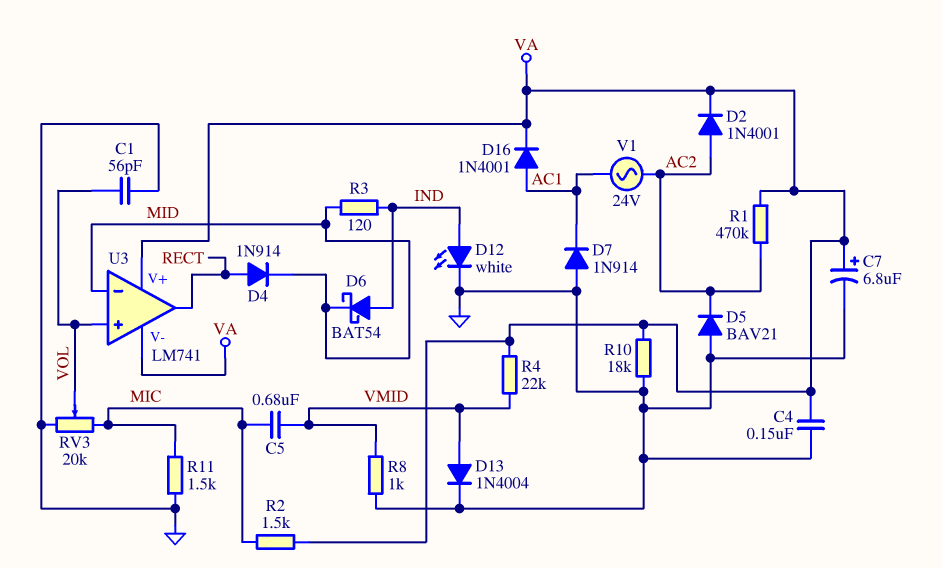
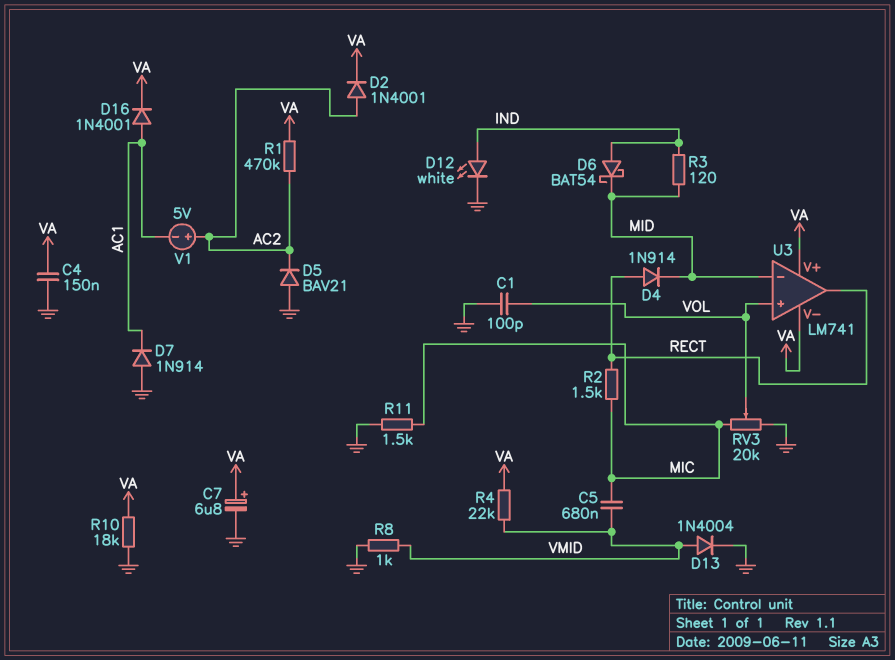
C1: 56pF (GND, VOL) -> 100pF (GND, VOL)
R2: 1.5k (MIC, VA) -> 1.5k (MIC, RECT)
V1: AC 24V (AC1, AC2) -> 5V (plus AC2, minus AC1)

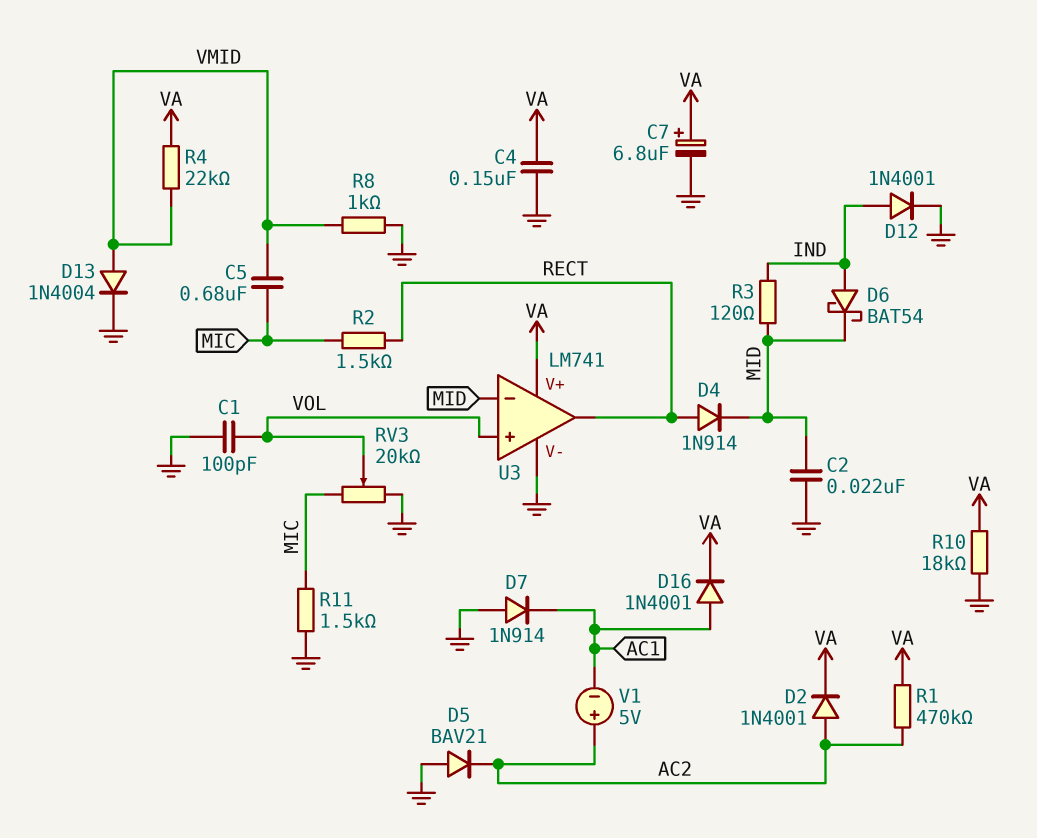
C2: none -> 22nF (GND, MID)
D12: LED white (A IND, K GND) -> diode 1N4001 (A IND, K GND)
U3 pin V-: VA -> GND

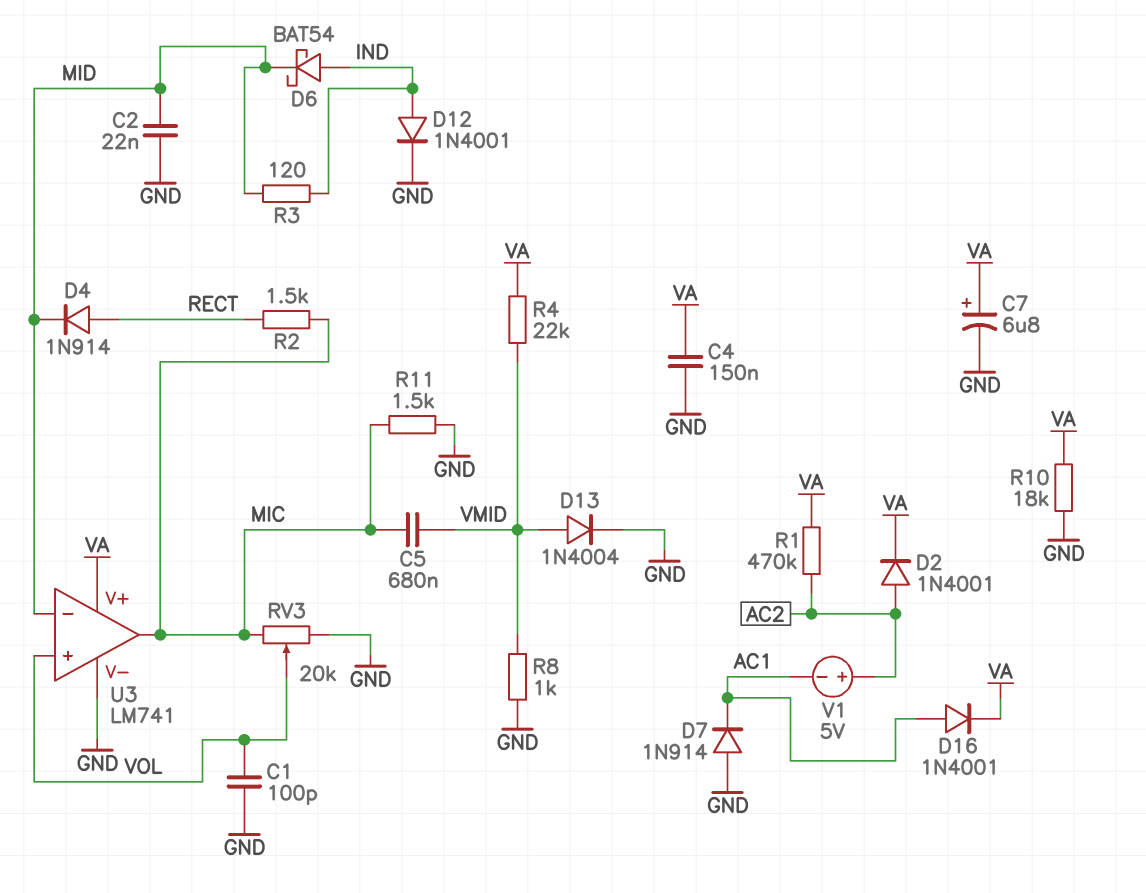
D5: diode BAV21 (A GND, K AC2) -> none
U3 pin out: RECT -> MIC

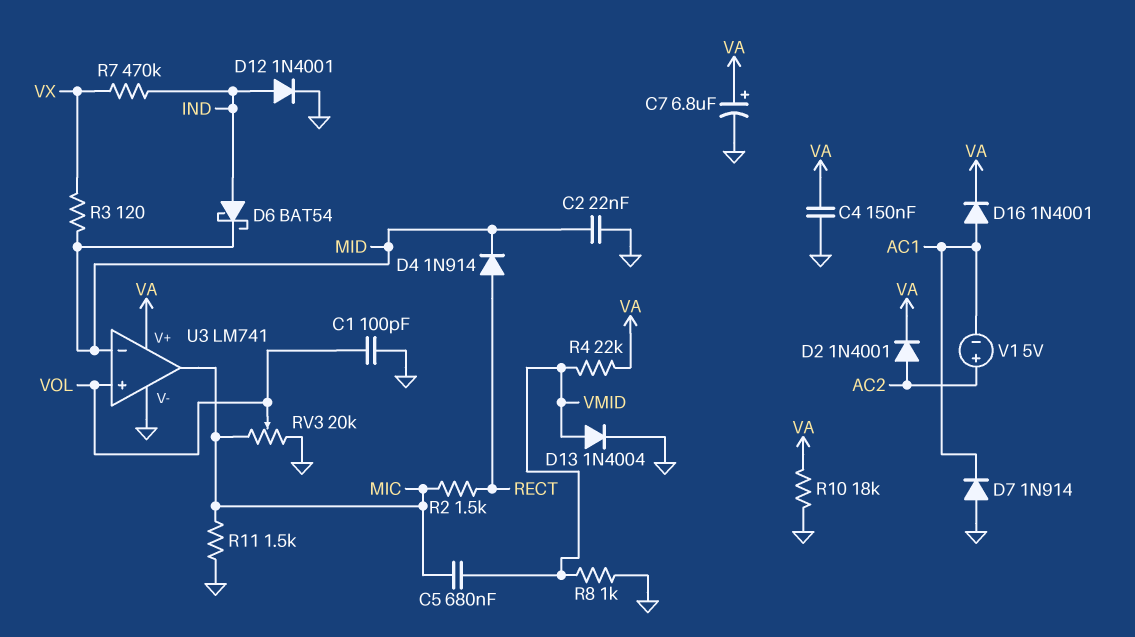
R1: 470k (AC2, VA) -> none
R3: 120 (IND, MID) -> 120 (MID, VX)
R7: none -> 470k (IND, VX)

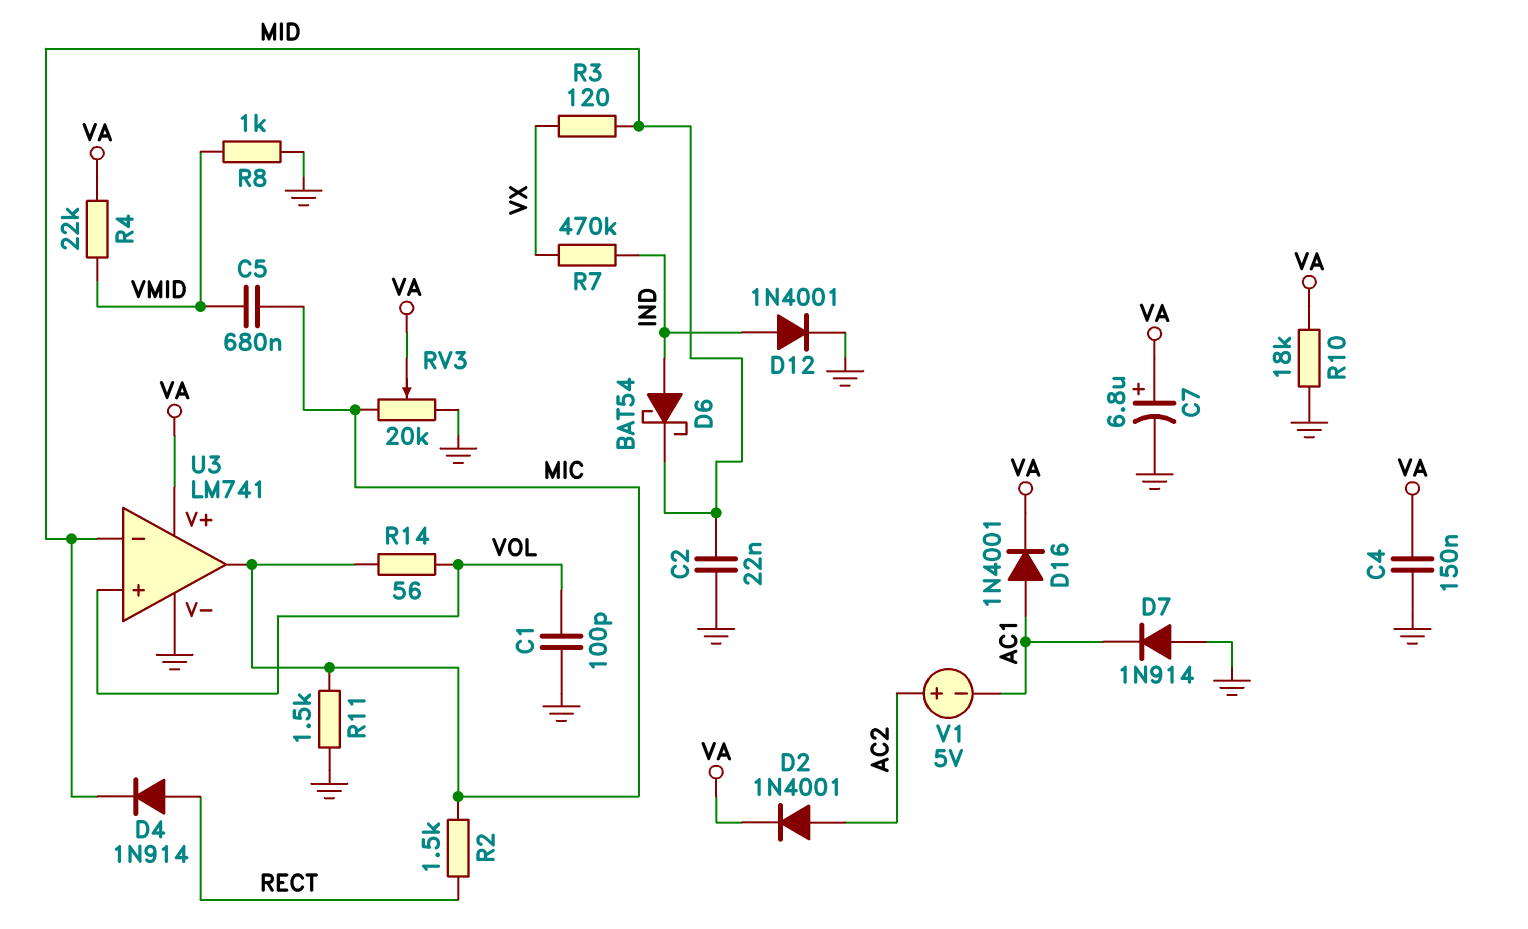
D13: diode 1N4004 (A VMID, K GND) -> none
R14: none -> 56 (MIC, VOL)
RV3: 20k (GND, MIC, wiper VOL) -> 20k (GND, MIC, wiper VA)

